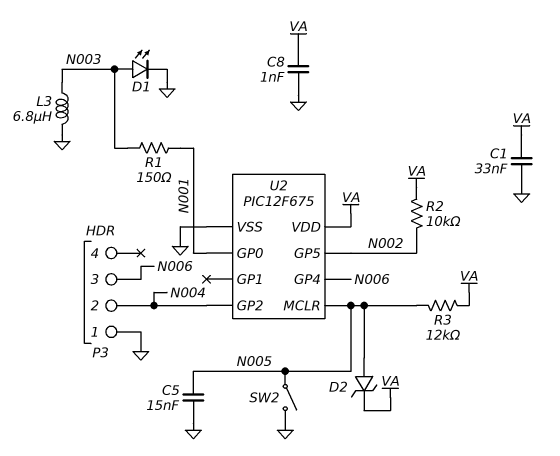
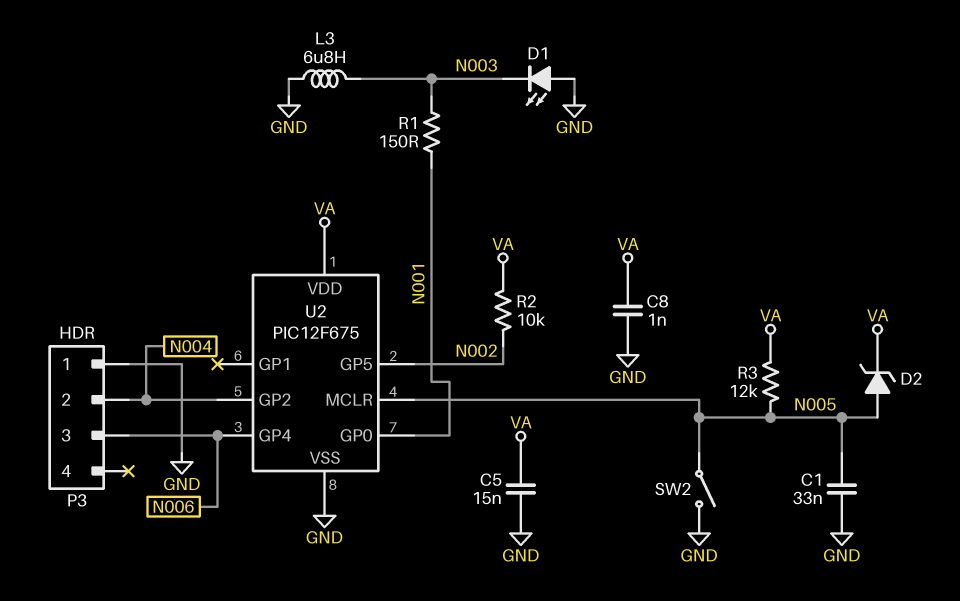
C1: 33nF (GND, VA) -> 33nF (GND, N005)
C5: 15nF (GND, N005) -> 15nF (GND, VA)
D1: LED (A N003, K GND) -> LED (A GND, K N003)

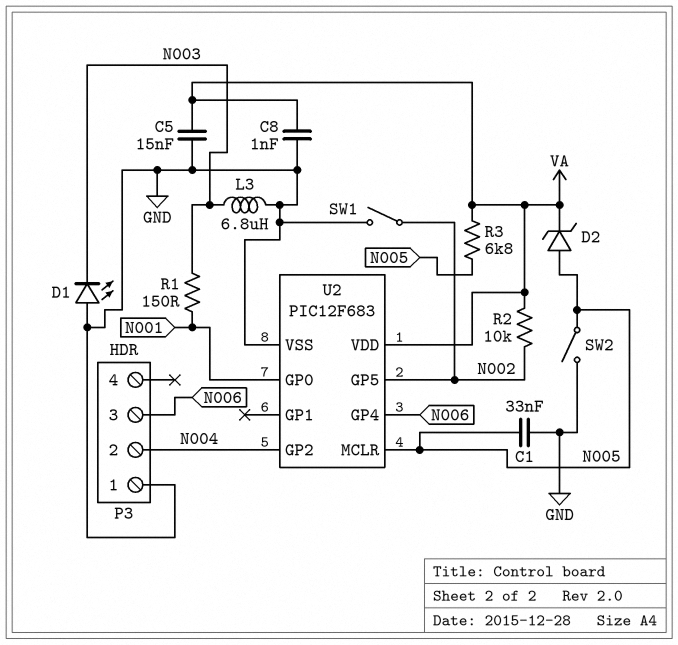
R3: 12k (N005, VA) -> 6.8k (N005, VA)
SW1: none -> switch (GND, N002)
U2: PIC12F675 -> PIC12F683

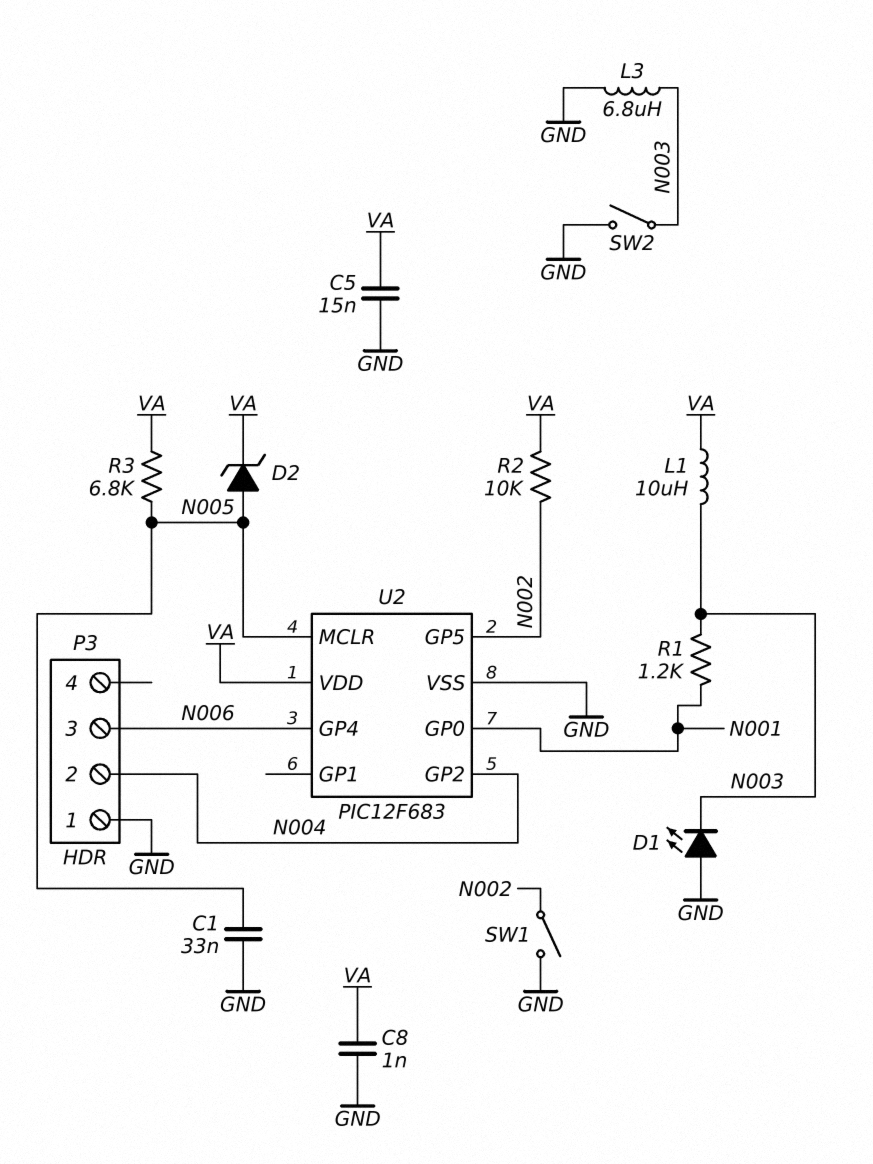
L1: none -> 10uH (N003, VA)
R1: 150 (N001, N003) -> 1.2k (N001, N003)
SW2: switch (GND, N005) -> switch (GND, N003)

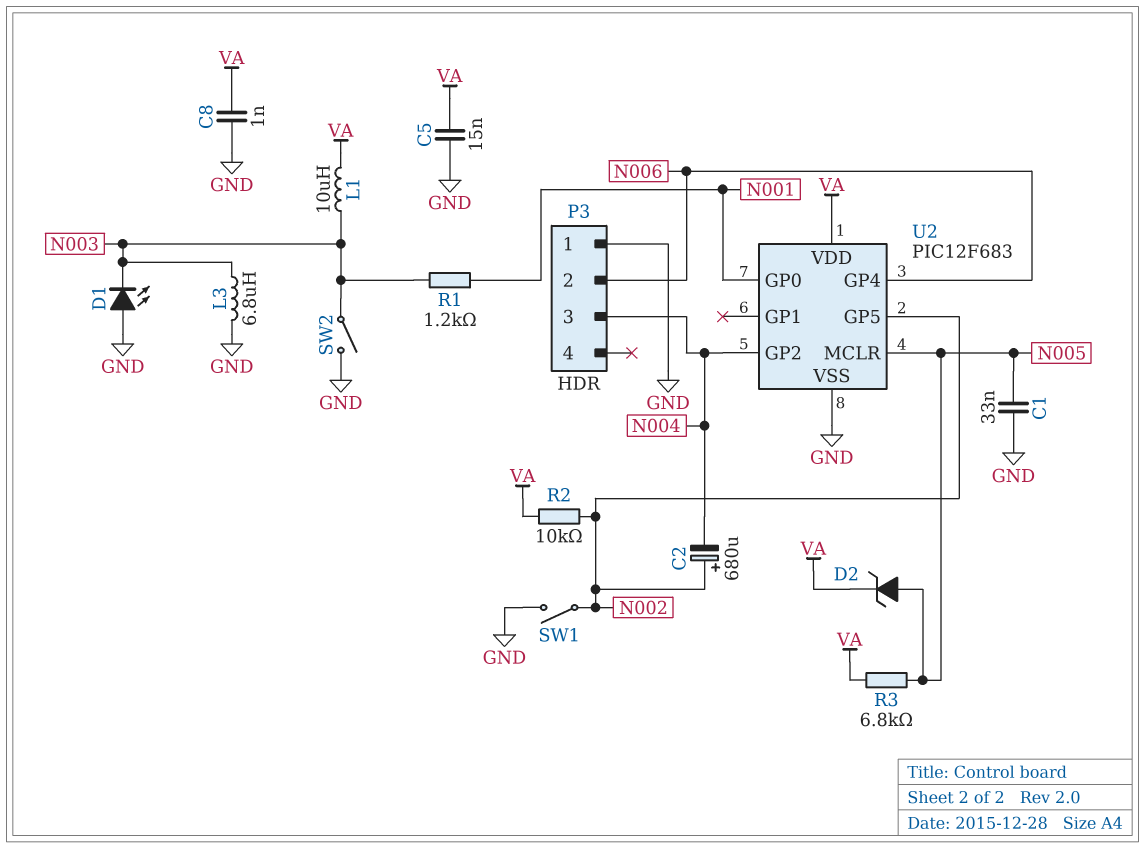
C2: none -> 680uF (plus N002, minus N004)
P3 pin 2: N004 -> N006
P3 pin 3: N006 -> N004

